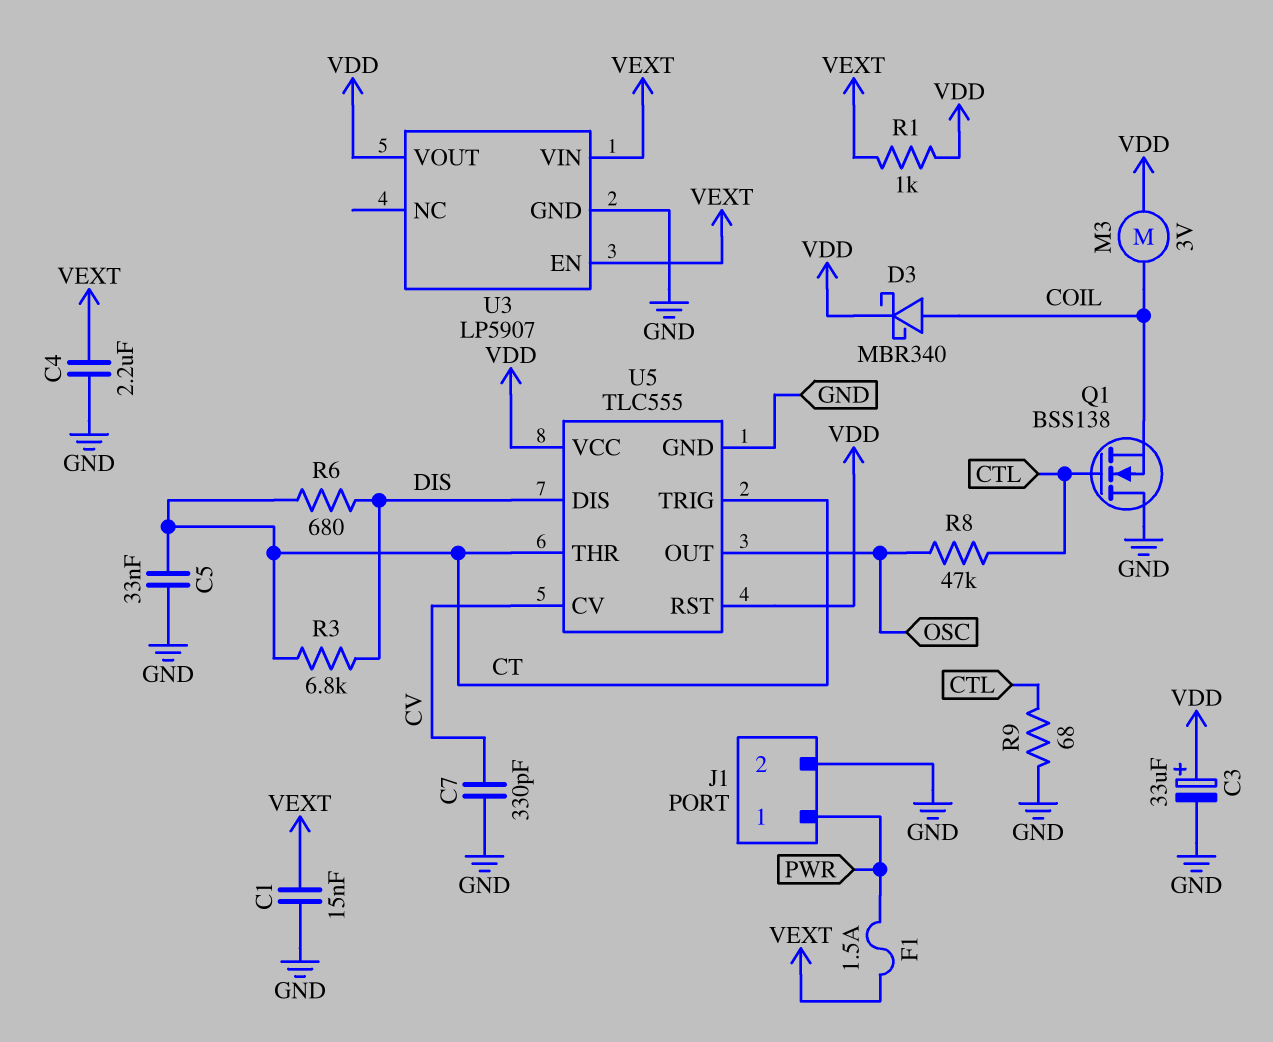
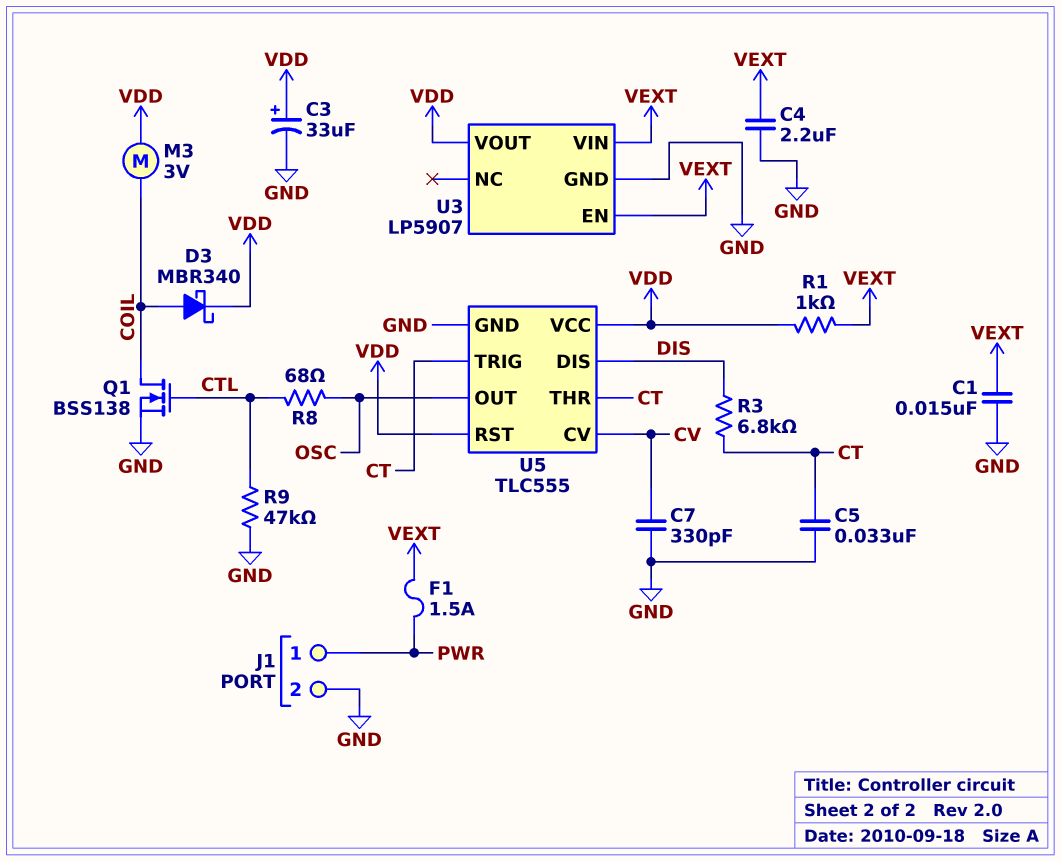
Q1: NMOS BSS138 (G CTL, D GND, S COIL) -> NMOS BSS138 (G CTL, D COIL, S GND)
R6: 680 (CT, DIS) -> none
R8: 47k (CTL, OSC) -> 68 (CTL, OSC)
R9: 68 (CTL, GND) -> 47k (CTL, GND)

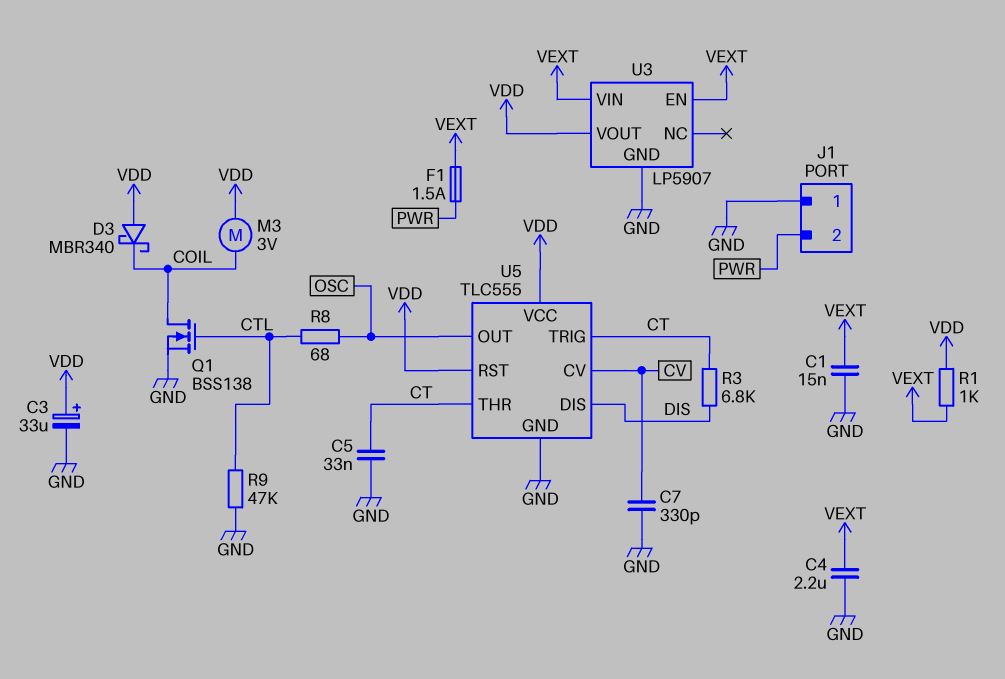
D3: schottky MBR340 (A COIL, K VDD) -> schottky MBR340 (A VDD, K COIL)
J1 pin 1: PWR -> GND
J1 pin 2: GND -> PWR

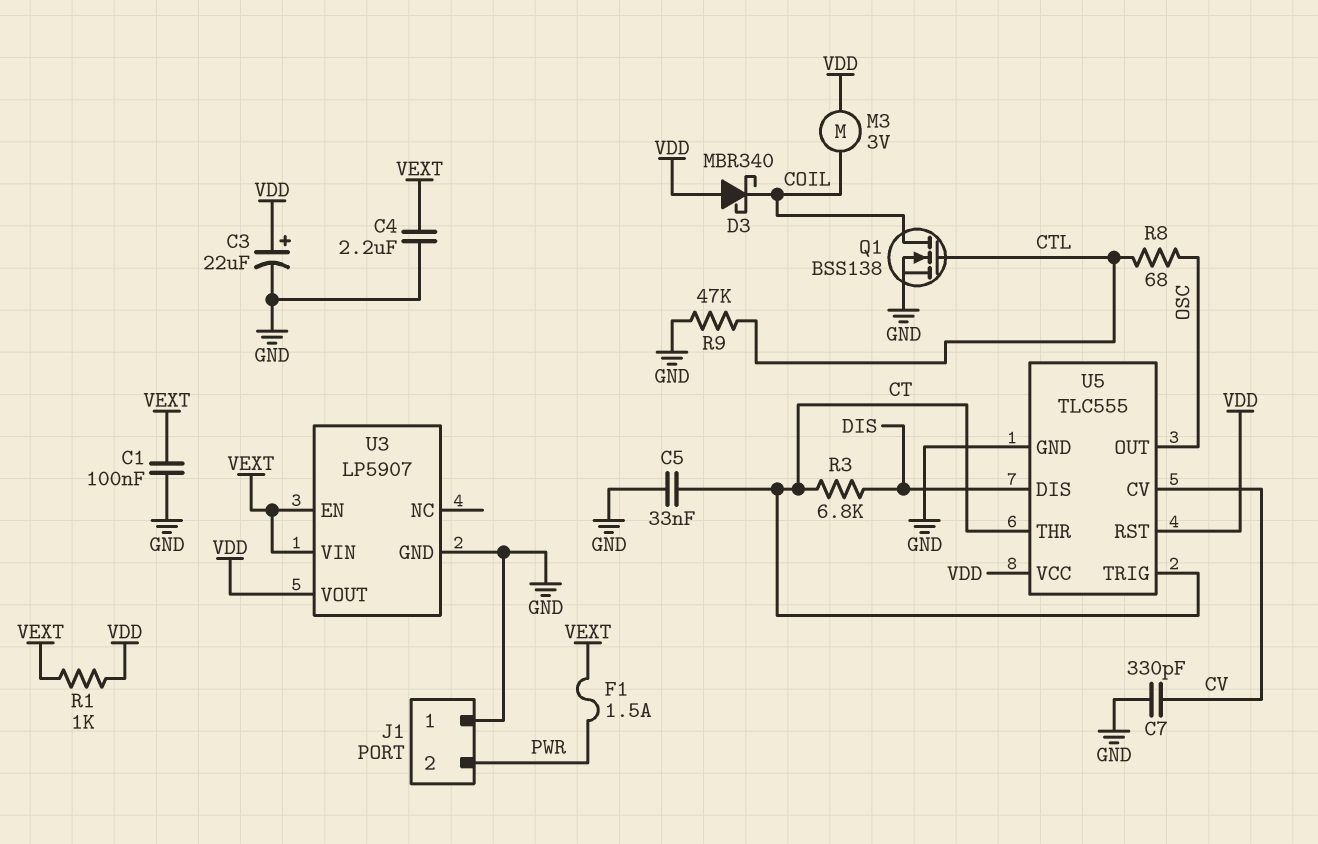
C1: 15nF (GND, VEXT) -> 100nF (GND, VEXT)
C3: 33uF (plus VDD, minus GND) -> 22uF (plus VDD, minus GND)

